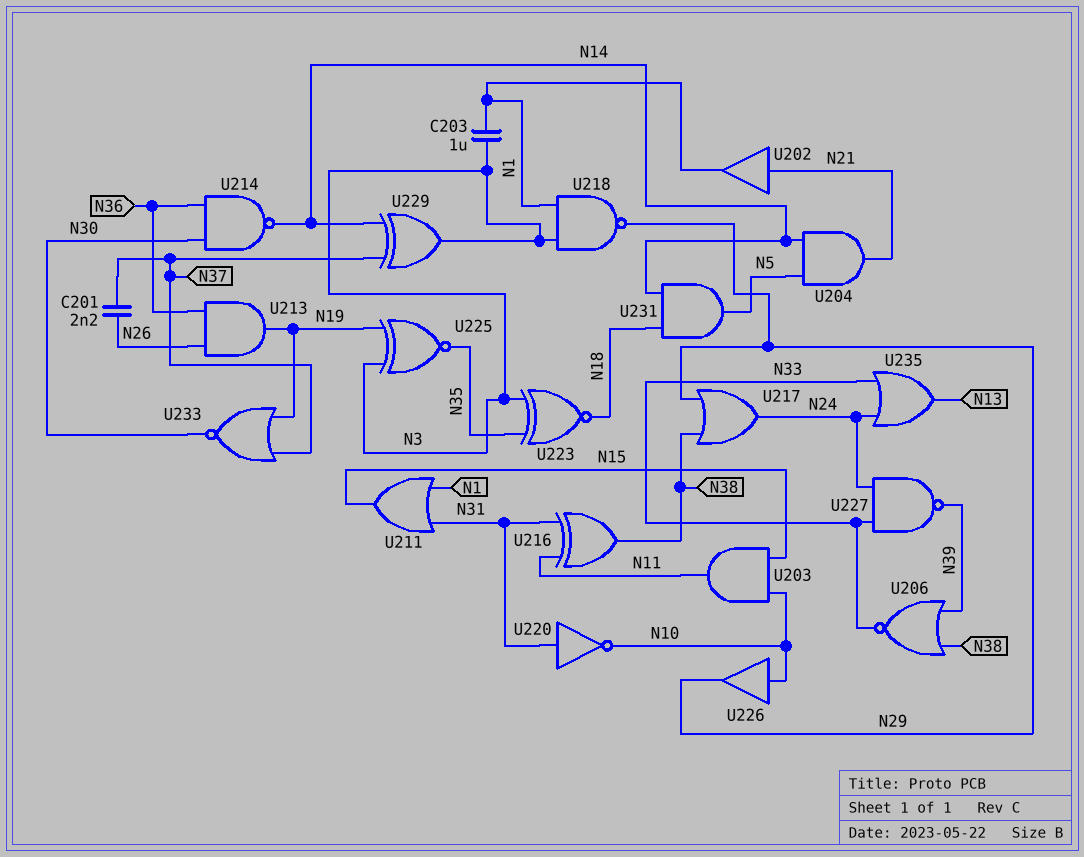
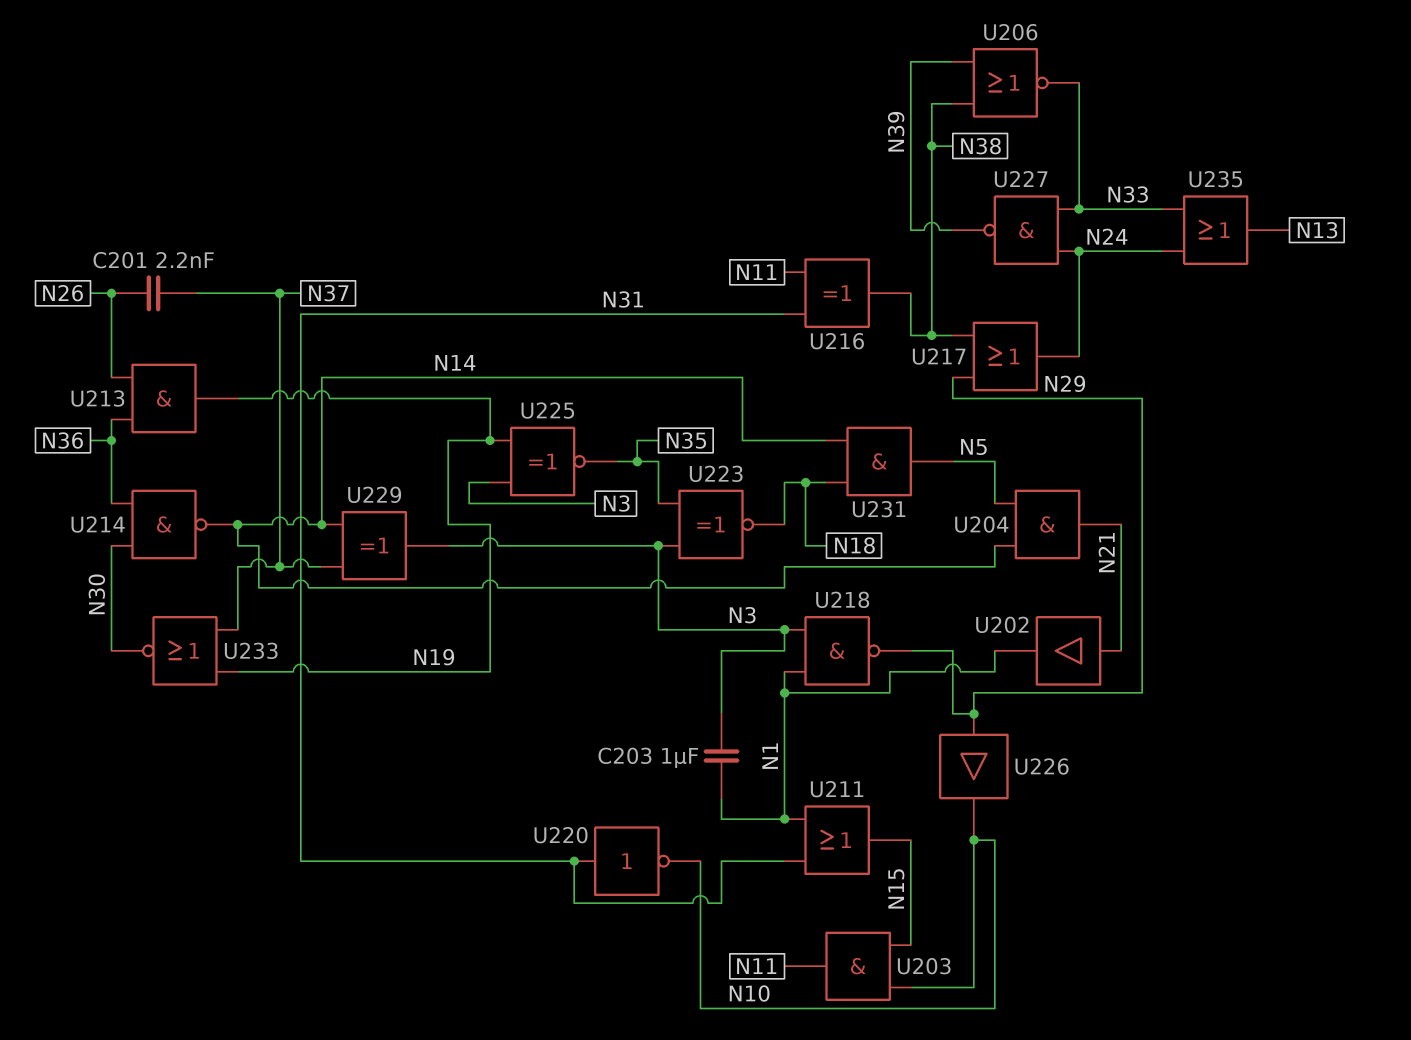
U226: buffer (in N10, out N29) -> buffer (in N29, out N10)

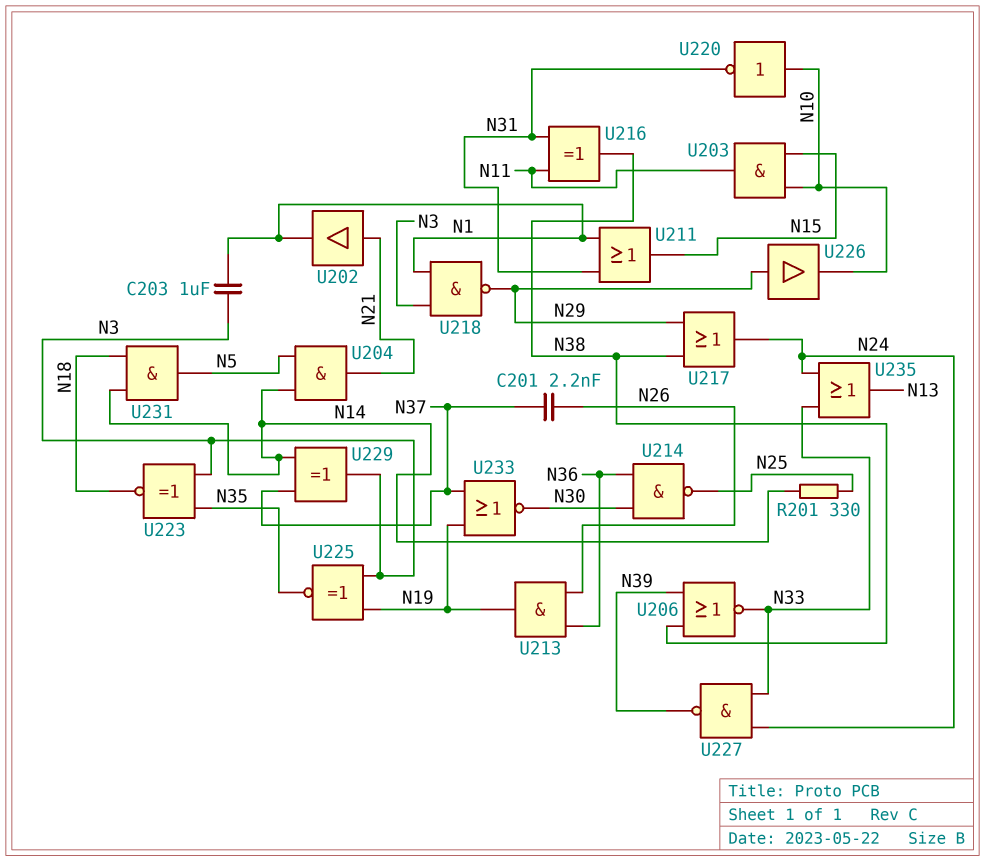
R201: none -> 330 (N14, N25)
U214: NAND (in N30, in N36, out N14) -> NAND (in N30, in N36, out N25)
U220: NOT (in N31, out N10) -> NOT (in N10, out N31)

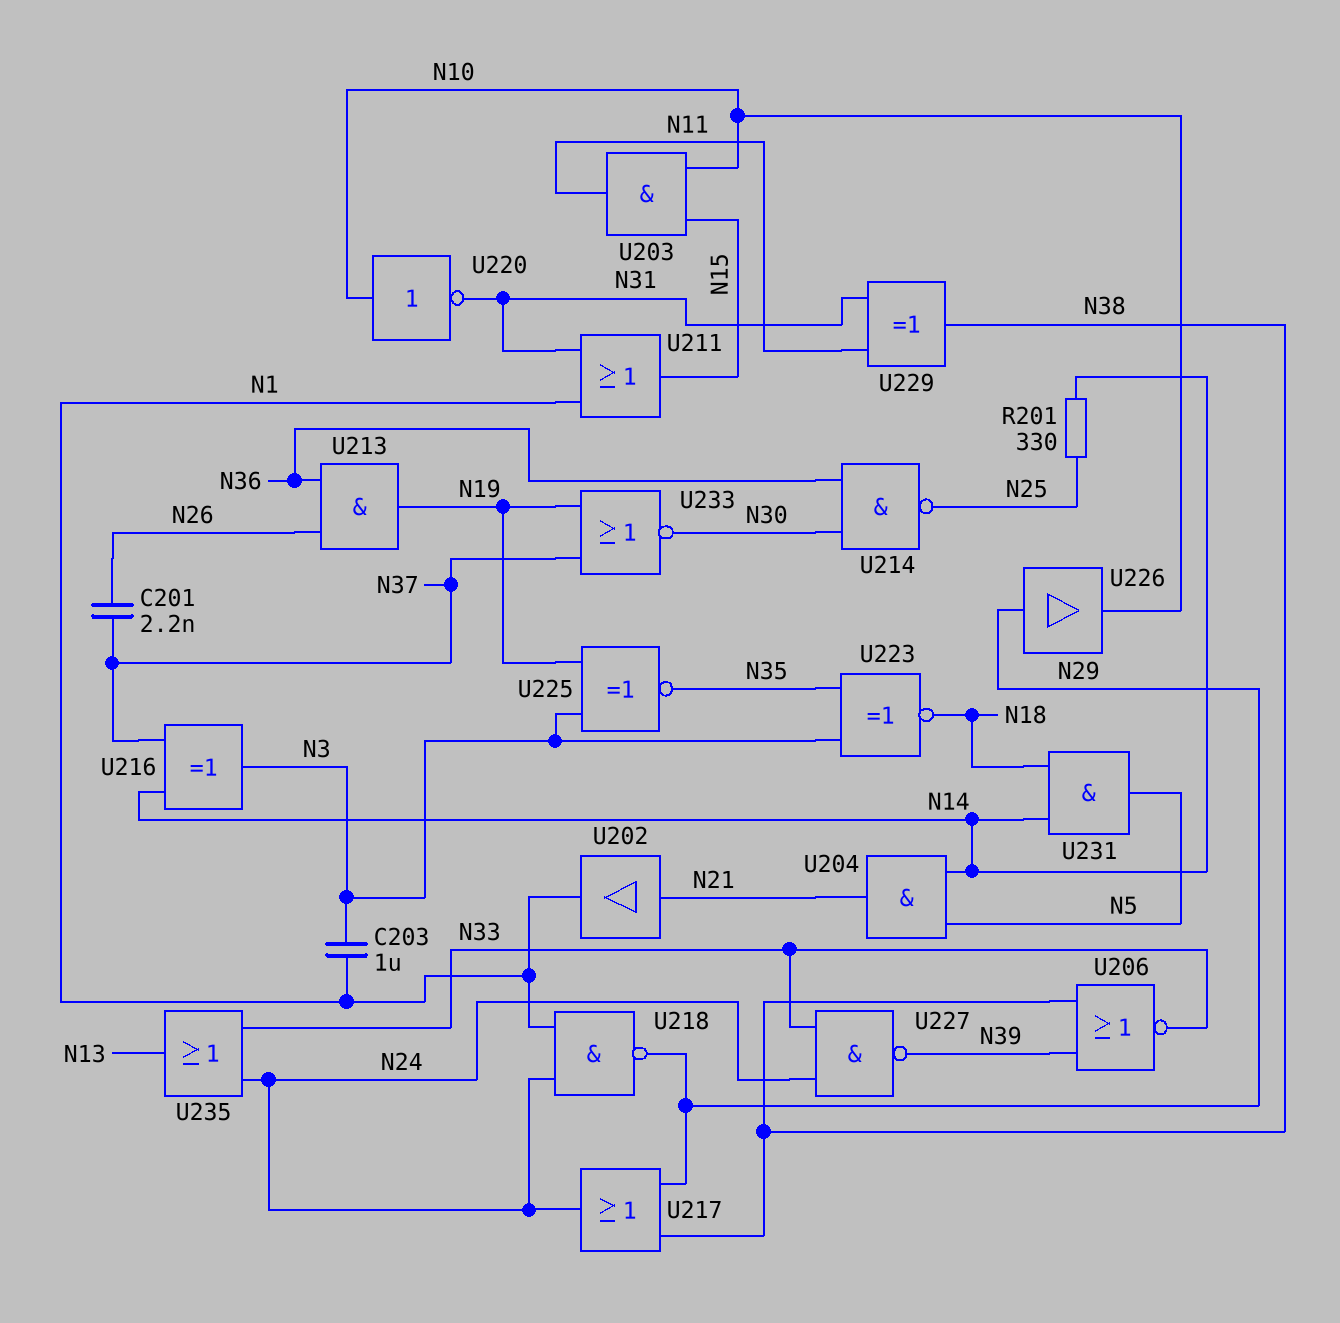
U216: XOR (in N11, in N31, out N38) -> XOR (in N14, in N37, out N3)
U218: NAND (in N1, in N3, out N29) -> NAND (in N1, in N24, out N29)
U229: XOR (in N14, in N37, out N3) -> XOR (in N11, in N31, out N38)

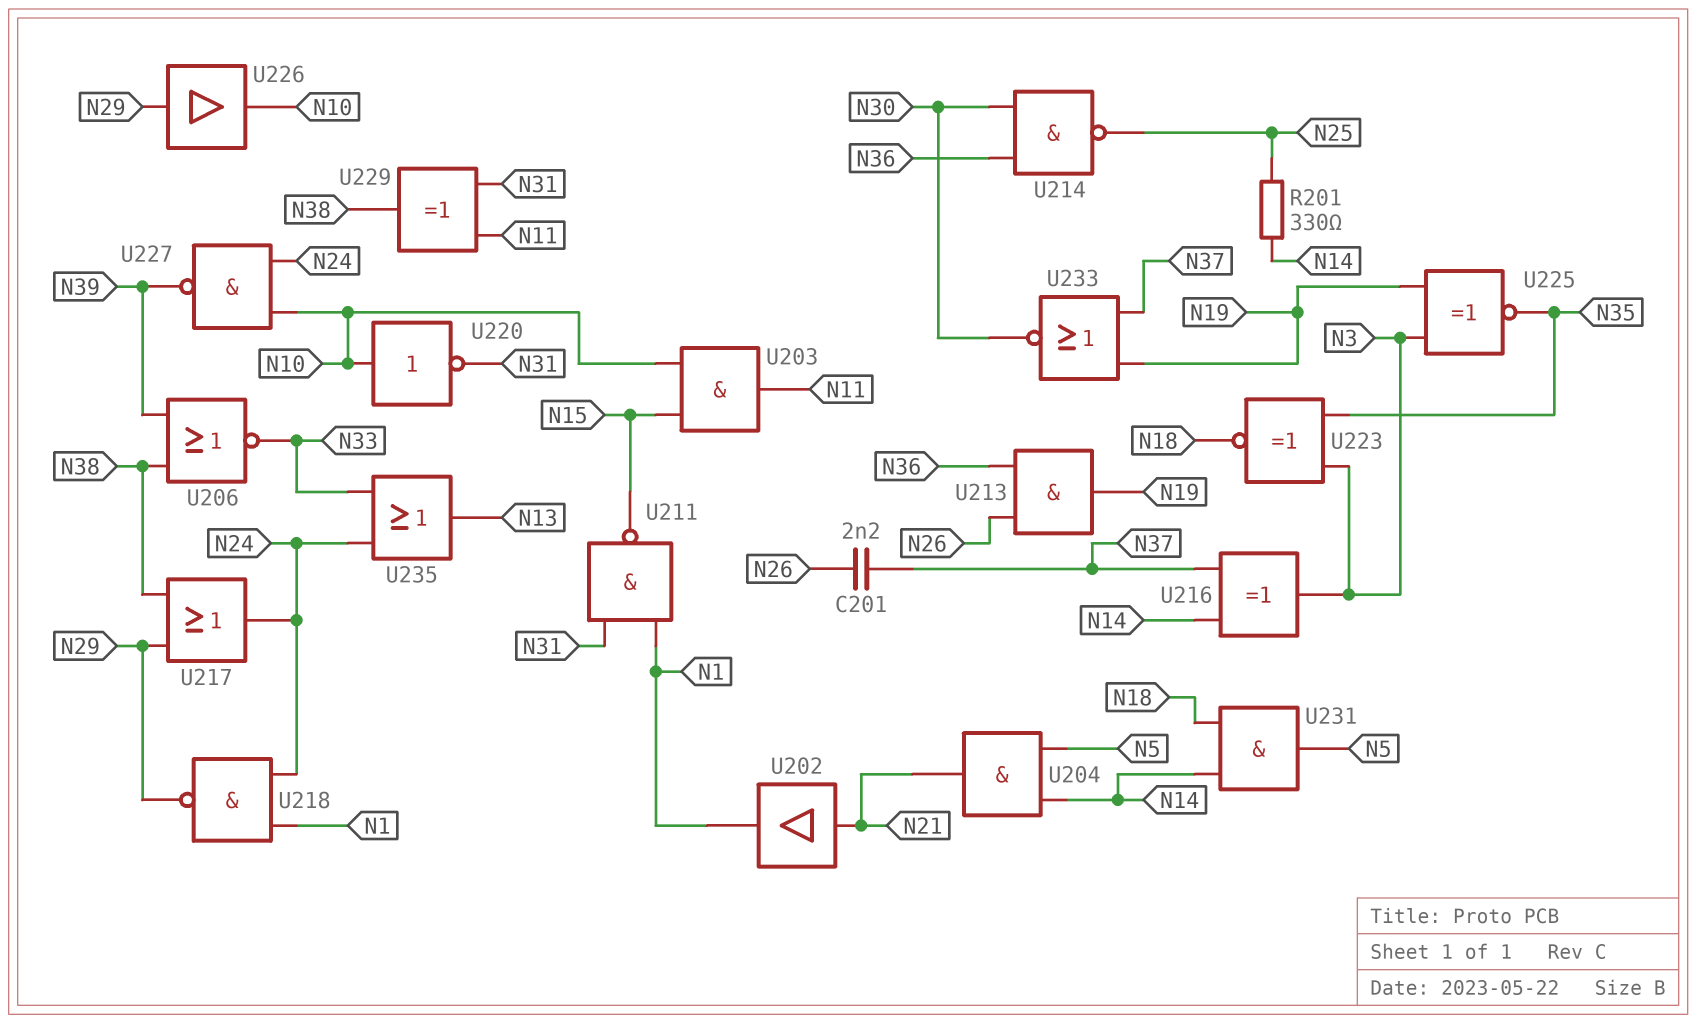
C203: 1uF (N1, N3) -> none
U211: OR (in N1, in N31, out N15) -> NAND (in N1, in N31, out N15)
U227: NAND (in N24, in N33, out N39) -> NAND (in N10, in N24, out N39)

